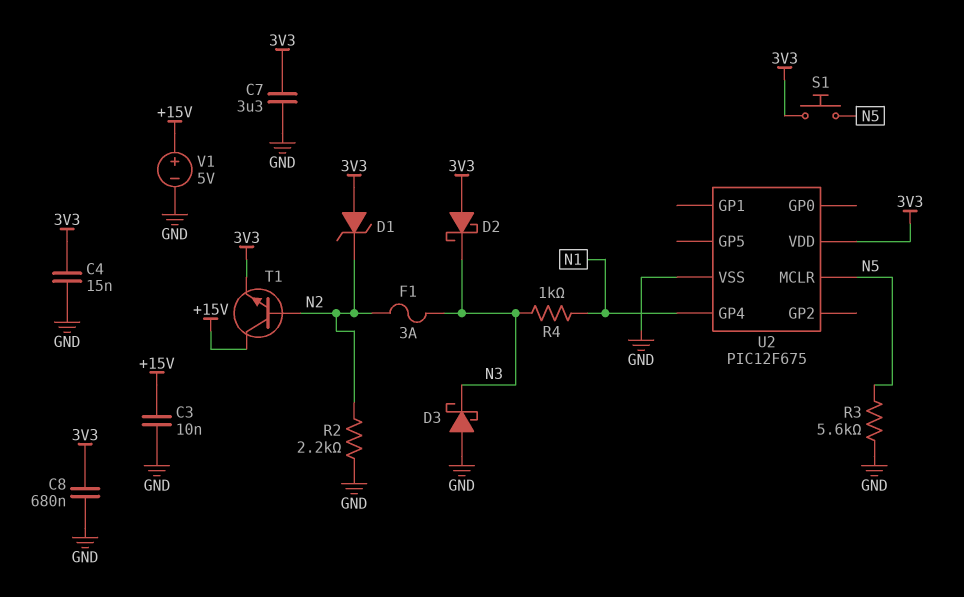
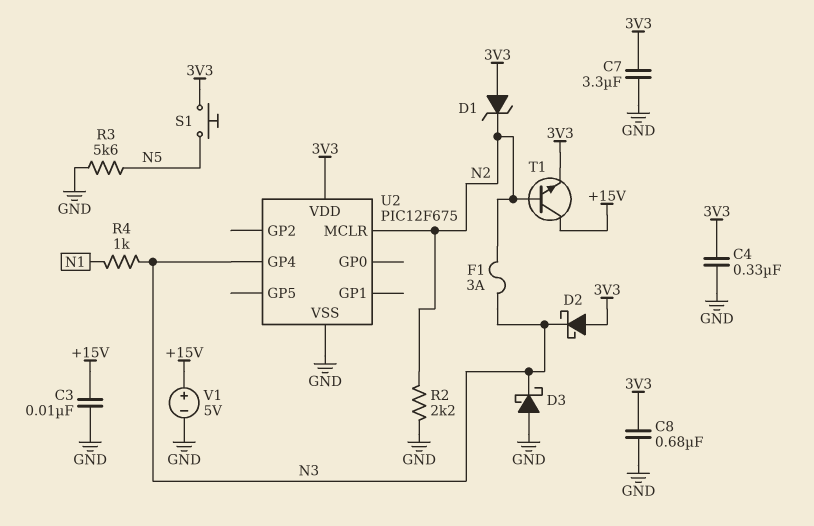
C4: 15nF (3V3, GND) -> 330nF (3V3, GND)
U2 pin GP4: N1 -> N3
U2 pin MCLR: N5 -> N2

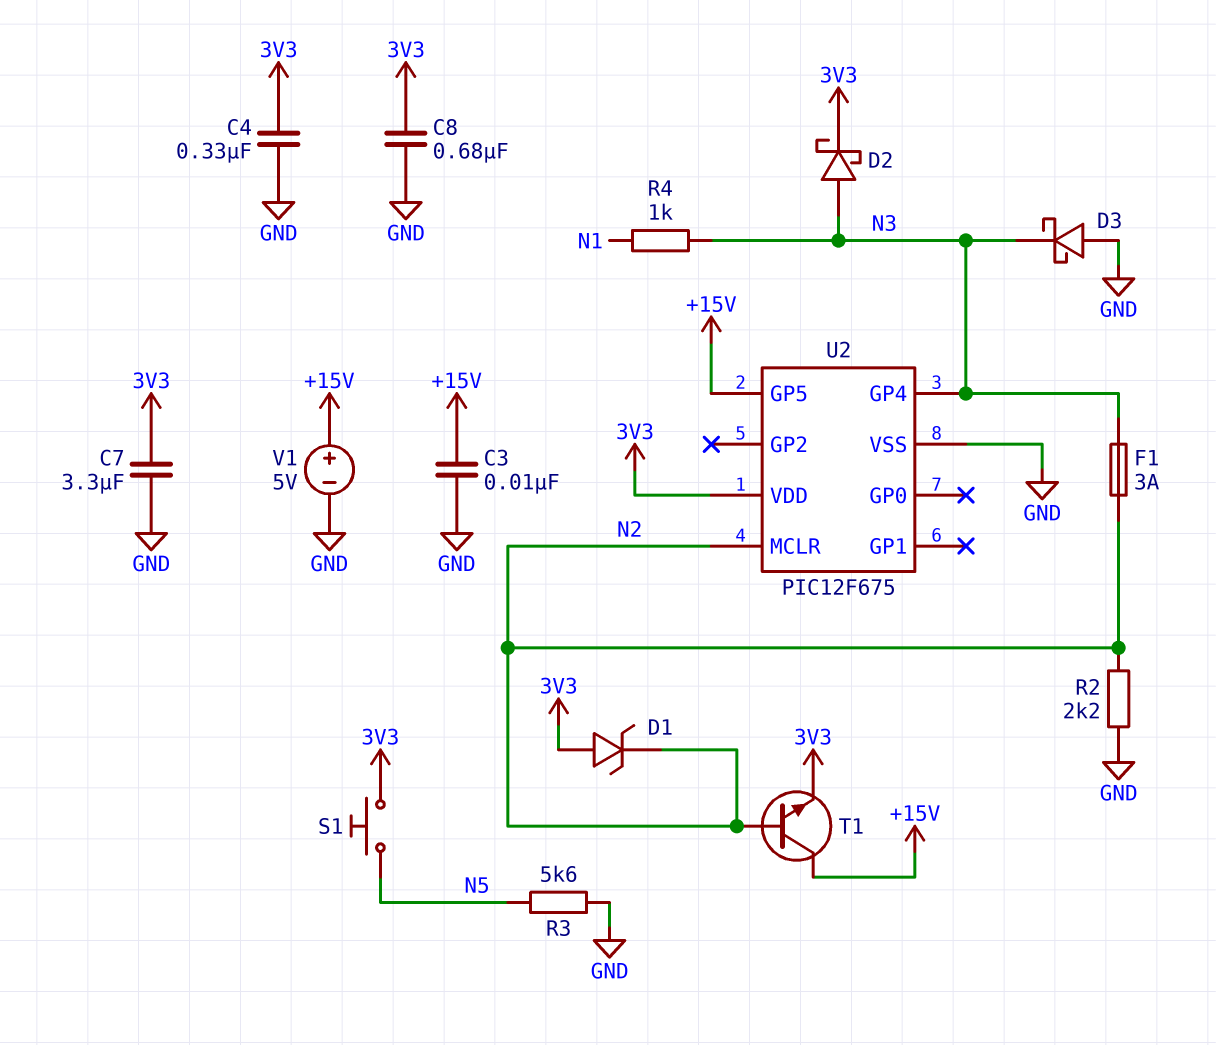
D2: schottky (A 3V3, K N3) -> schottky (A N3, K 3V3)
U2 pin GP5: none -> +15V

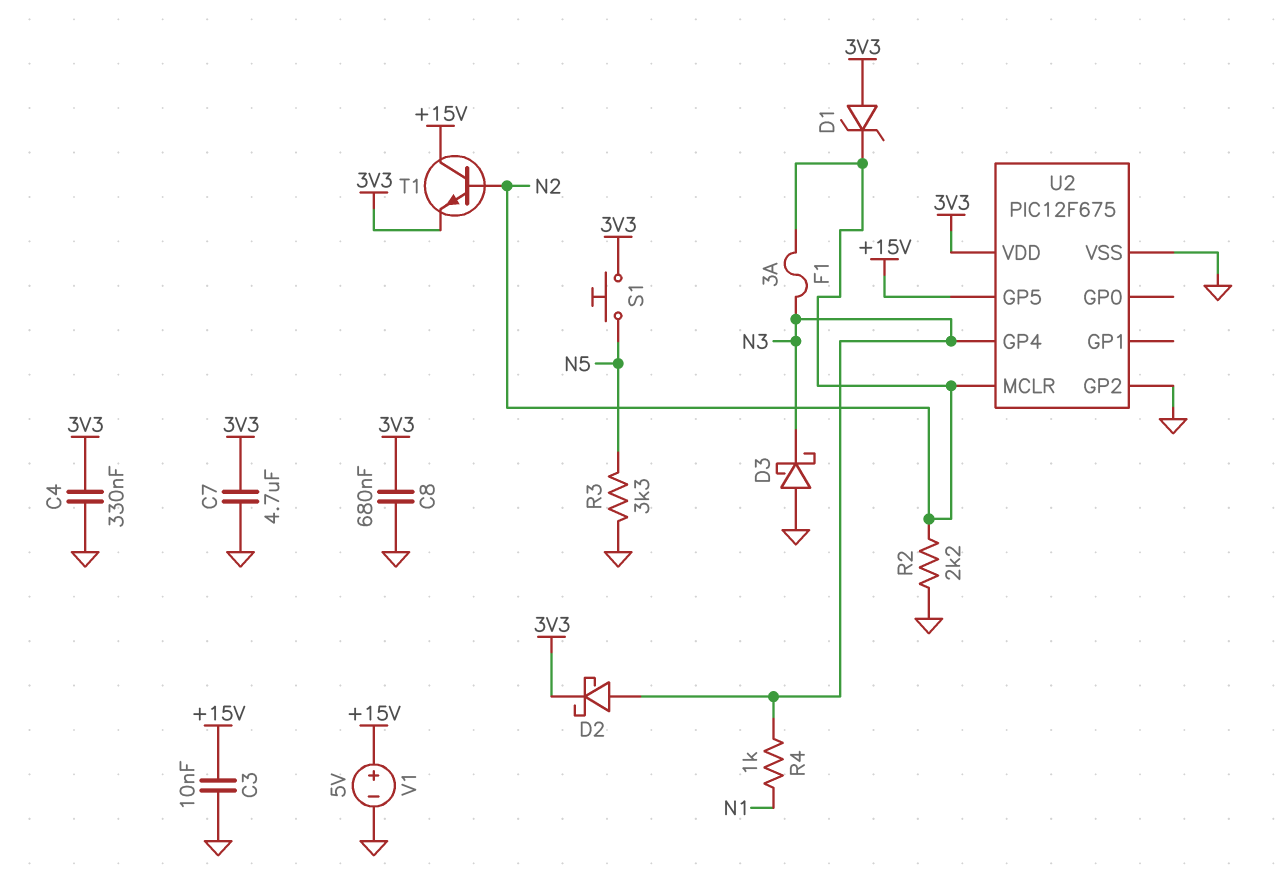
C7: 3.3uF (3V3, GND) -> 4.7uF (3V3, GND)
R3: 5.6k (GND, N5) -> 3.3k (GND, N5)
U2 pin GP2: none -> GND

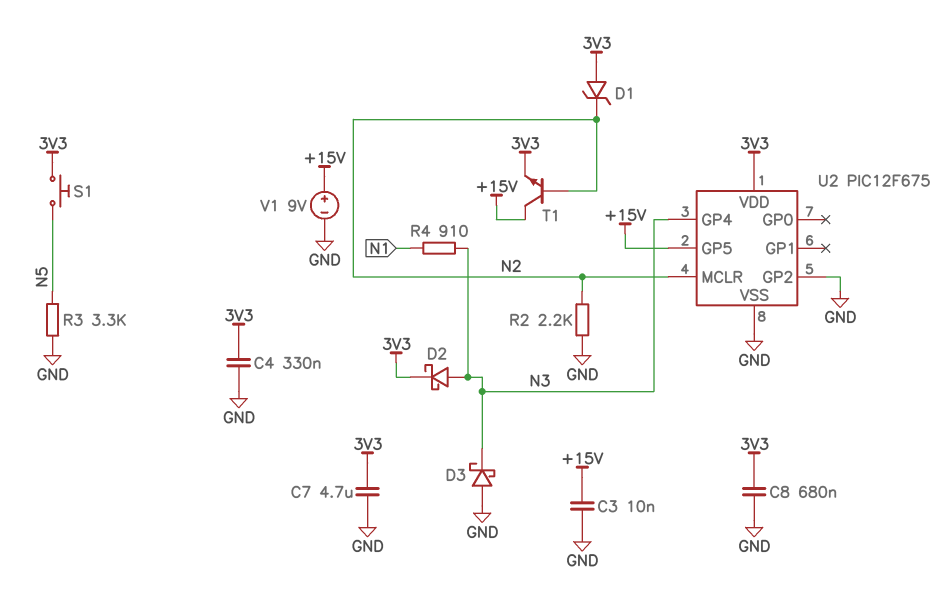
F1: 3A (N2, N3) -> none
R4: 1k (N1, N3) -> 910 (N1, N3)
V1: 5V (plus +15V, minus GND) -> 9V (plus +15V, minus GND)

